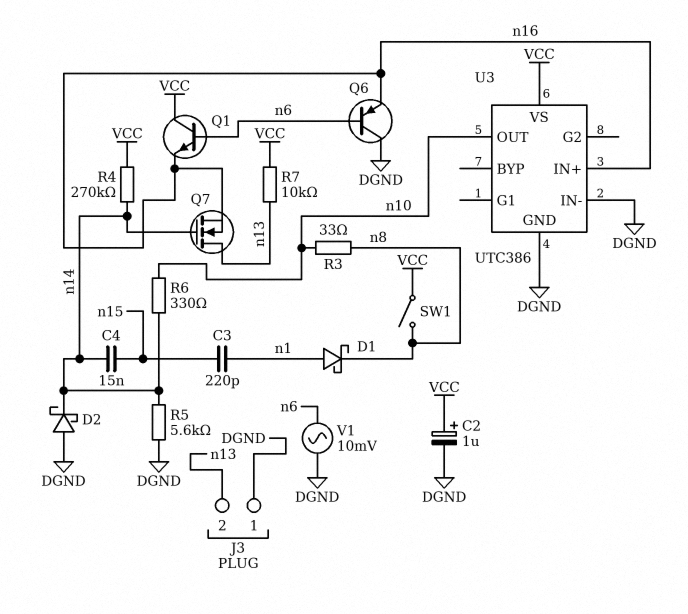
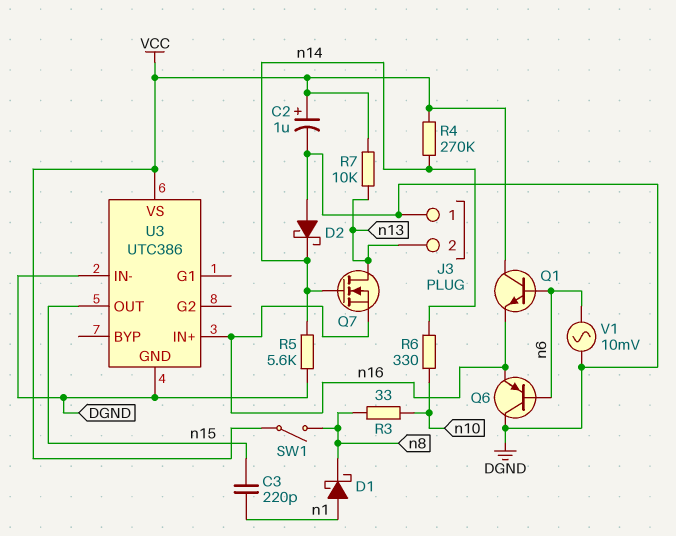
C4: 15nF (n14, n15) -> none
U3 pin OUT: n10 -> n15

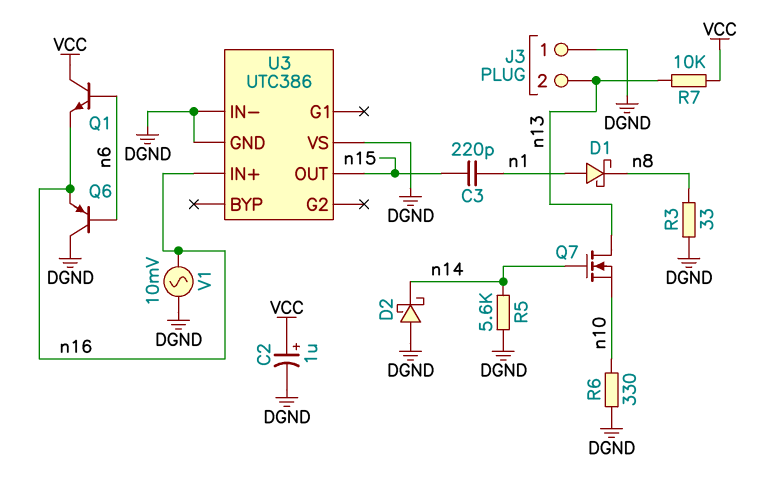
Q7: NMOS (G n14, D n13, S n16) -> NMOS (G n14, D n13, S n10)
R3: 33 (n8, n10) -> 33 (DGND, n8)
R4: 270k (VCC, n14) -> none
R6: 330 (n10, n14) -> 330 (DGND, n10)
SW1: switch (VCC, n8) -> none
U3 pin VS: VCC -> DGND
V1: AC 10mV (DGND, n6) -> AC 10mV (DGND, n16)

